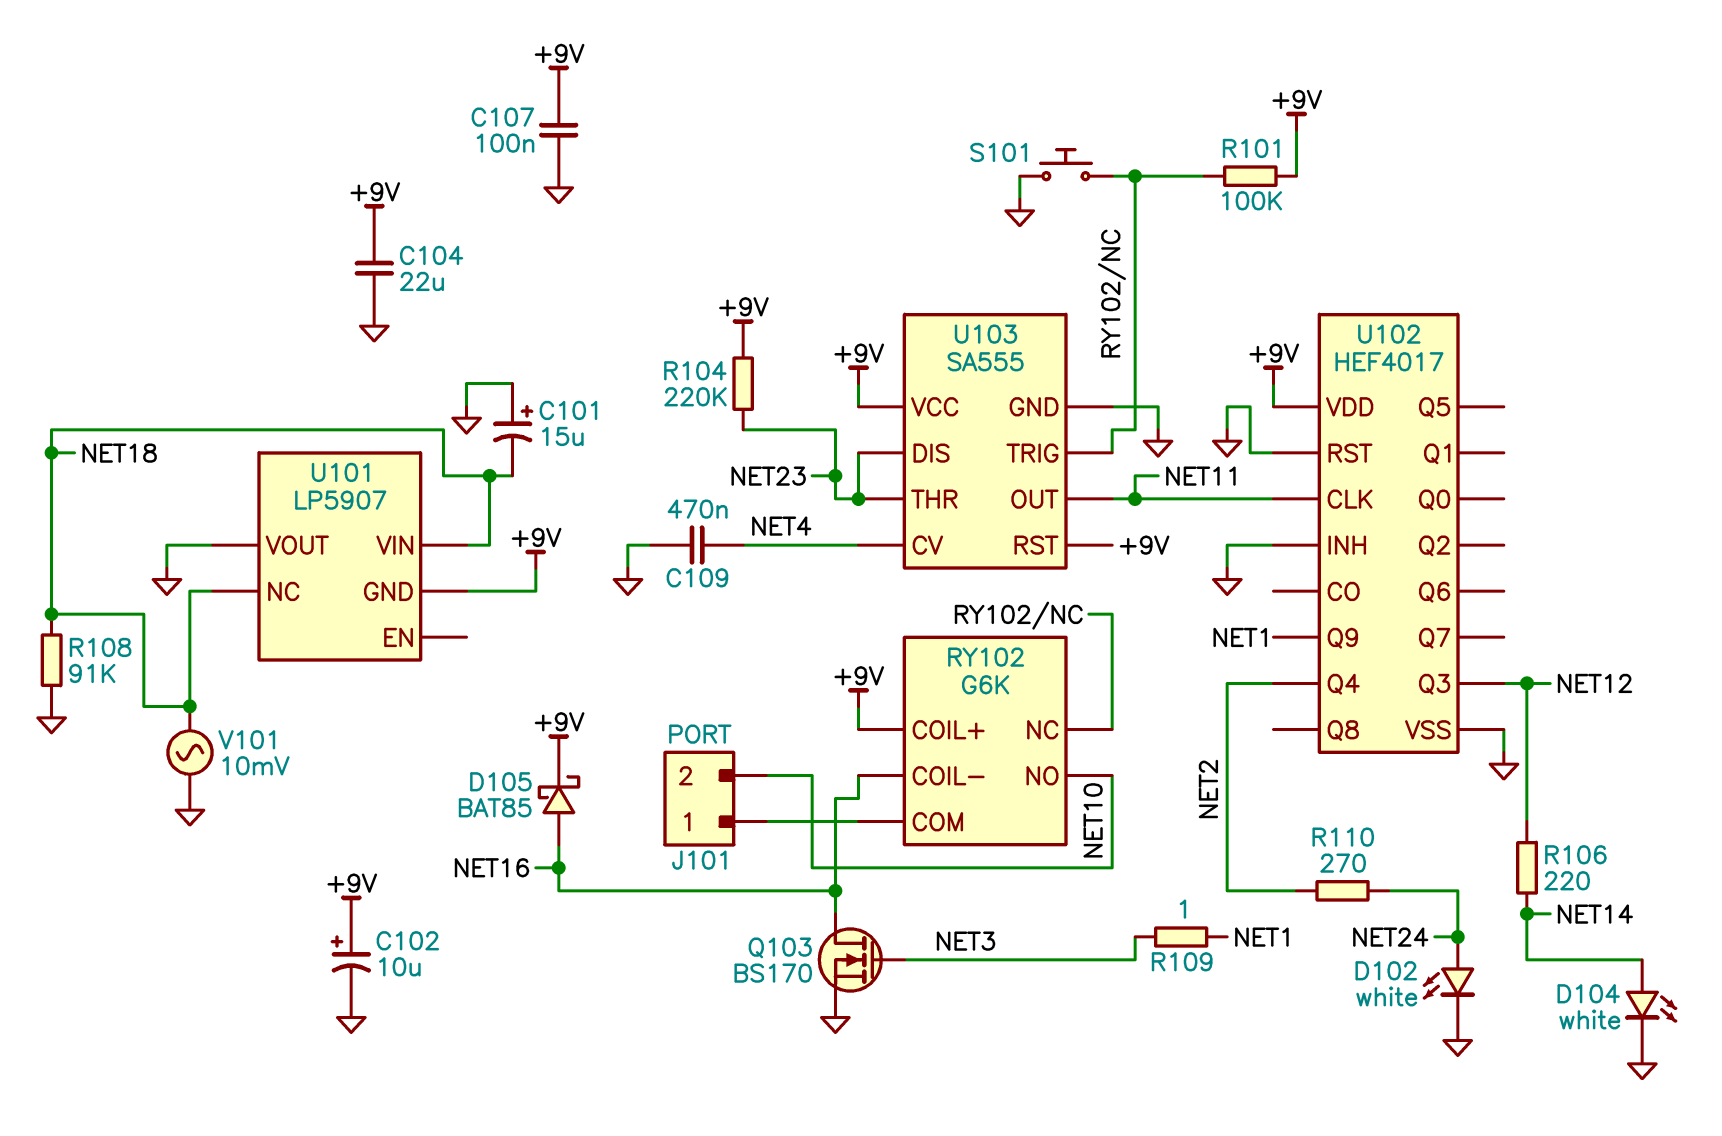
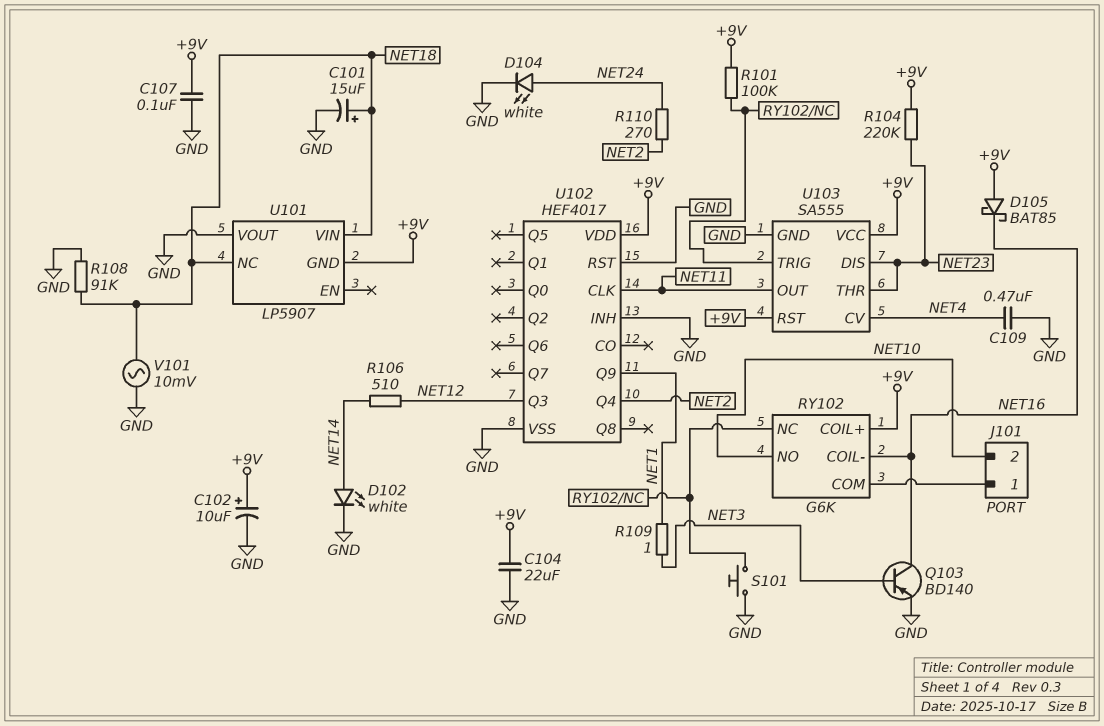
C101: 15uF (plus GND, minus NET18) -> 15uF (plus NET18, minus GND)
D102: LED white (A NET24, K GND) -> LED white (A NET14, K GND)
D104: LED white (A NET14, K GND) -> LED white (A NET24, K GND)
D105: schottky BAT85 (A NET16, K +9V) -> schottky BAT85 (A +9V, K NET16)
Q103: NMOS BS170 (G NET3, D NET16, S GND) -> PNP BD140 (B NET3, C NET16, E GND)
R106: 220 (NET12, NET14) -> 510 (NET12, NET14)

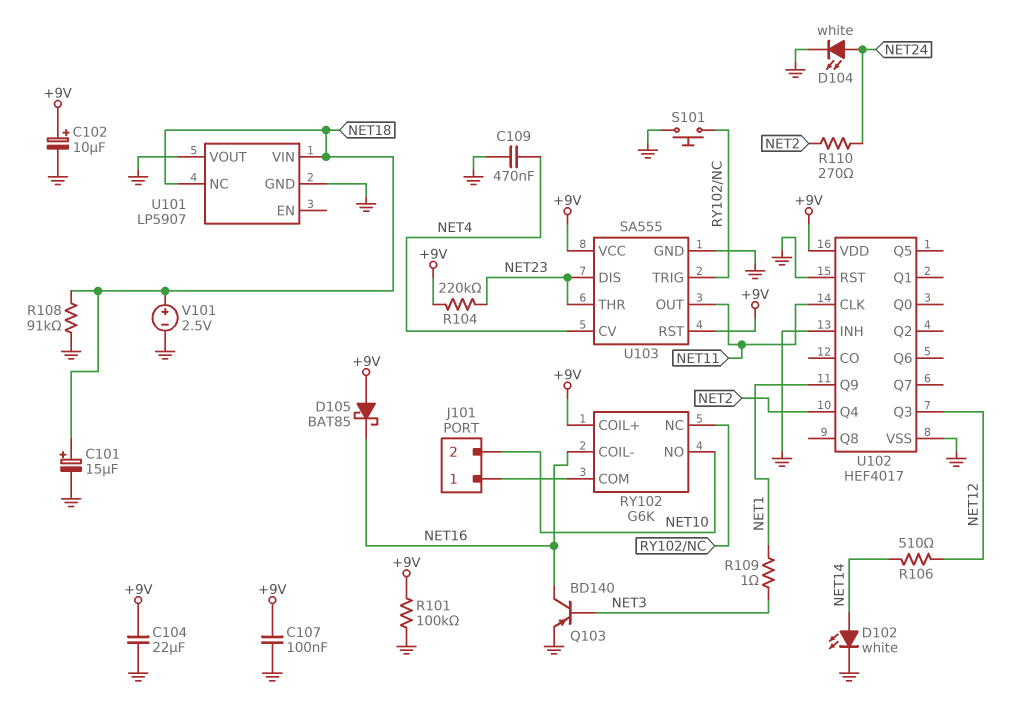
R101: 100k (+9V, RY102/NC) -> 100k (+9V, GND)
U101 pin GND: +9V -> GND
V101: AC 10mV (GND, NET18) -> 2.5V (plus NET18, minus GND)

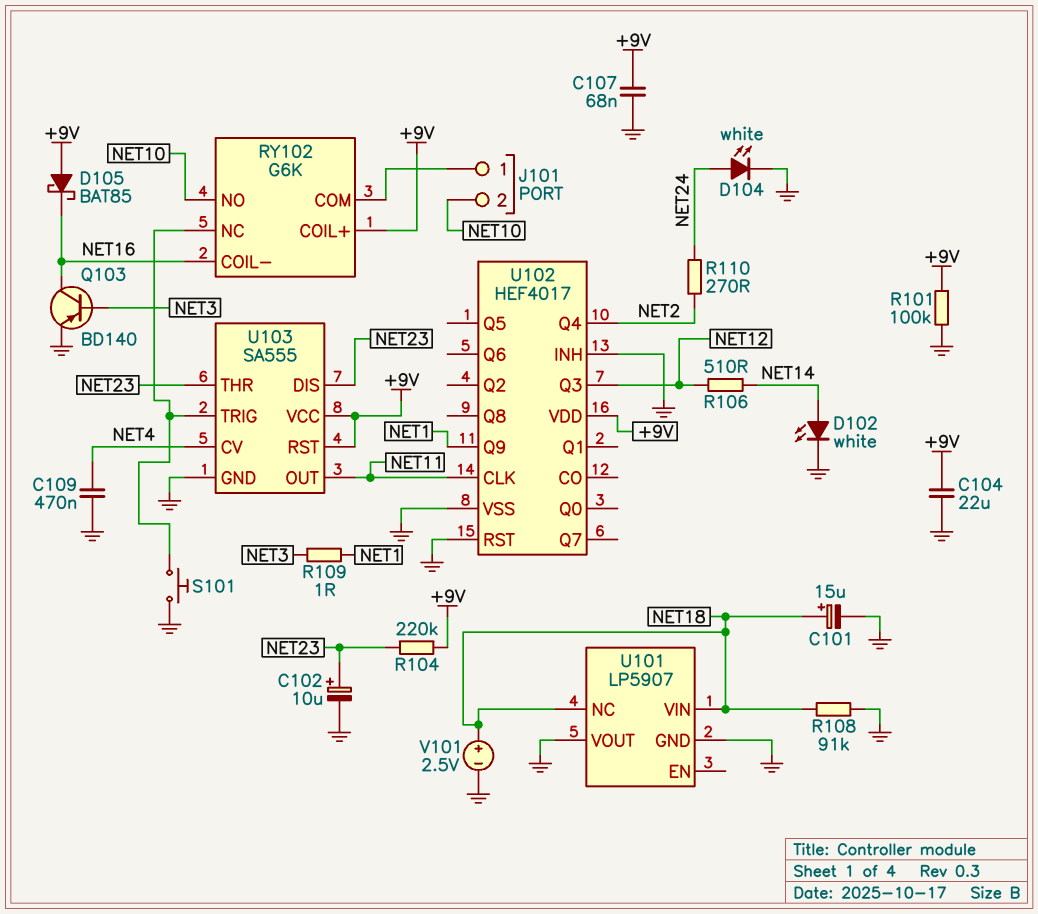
C102: 10uF (plus +9V, minus GND) -> 10uF (plus NET23, minus GND)
C107: 100nF (+9V, GND) -> 68nF (+9V, GND)

